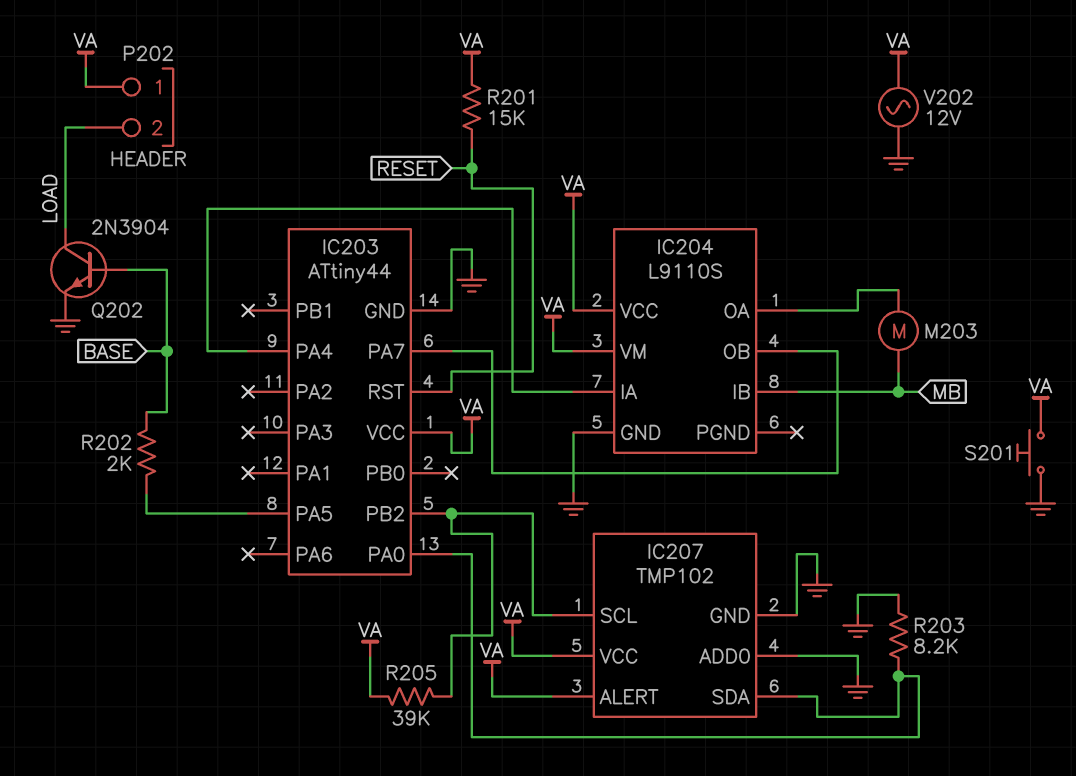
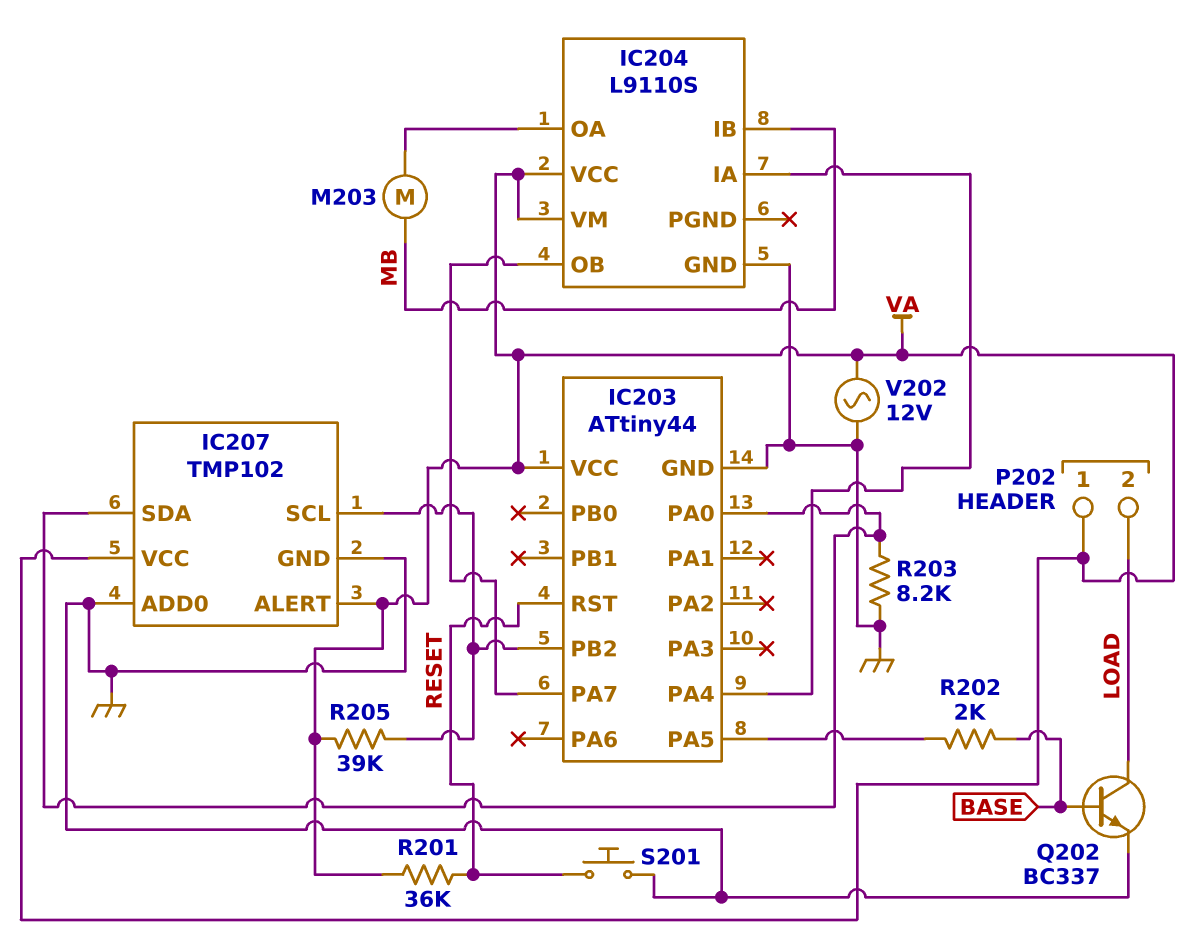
Q202: NPN 2N3904 (B BASE, C LOAD, E GND) -> NPN BC337 (B BASE, C LOAD, E GND)
R201: 15k (RESET, VA) -> 36k (RESET, VA)
S201: button (GND, VA) -> button (GND, RESET)

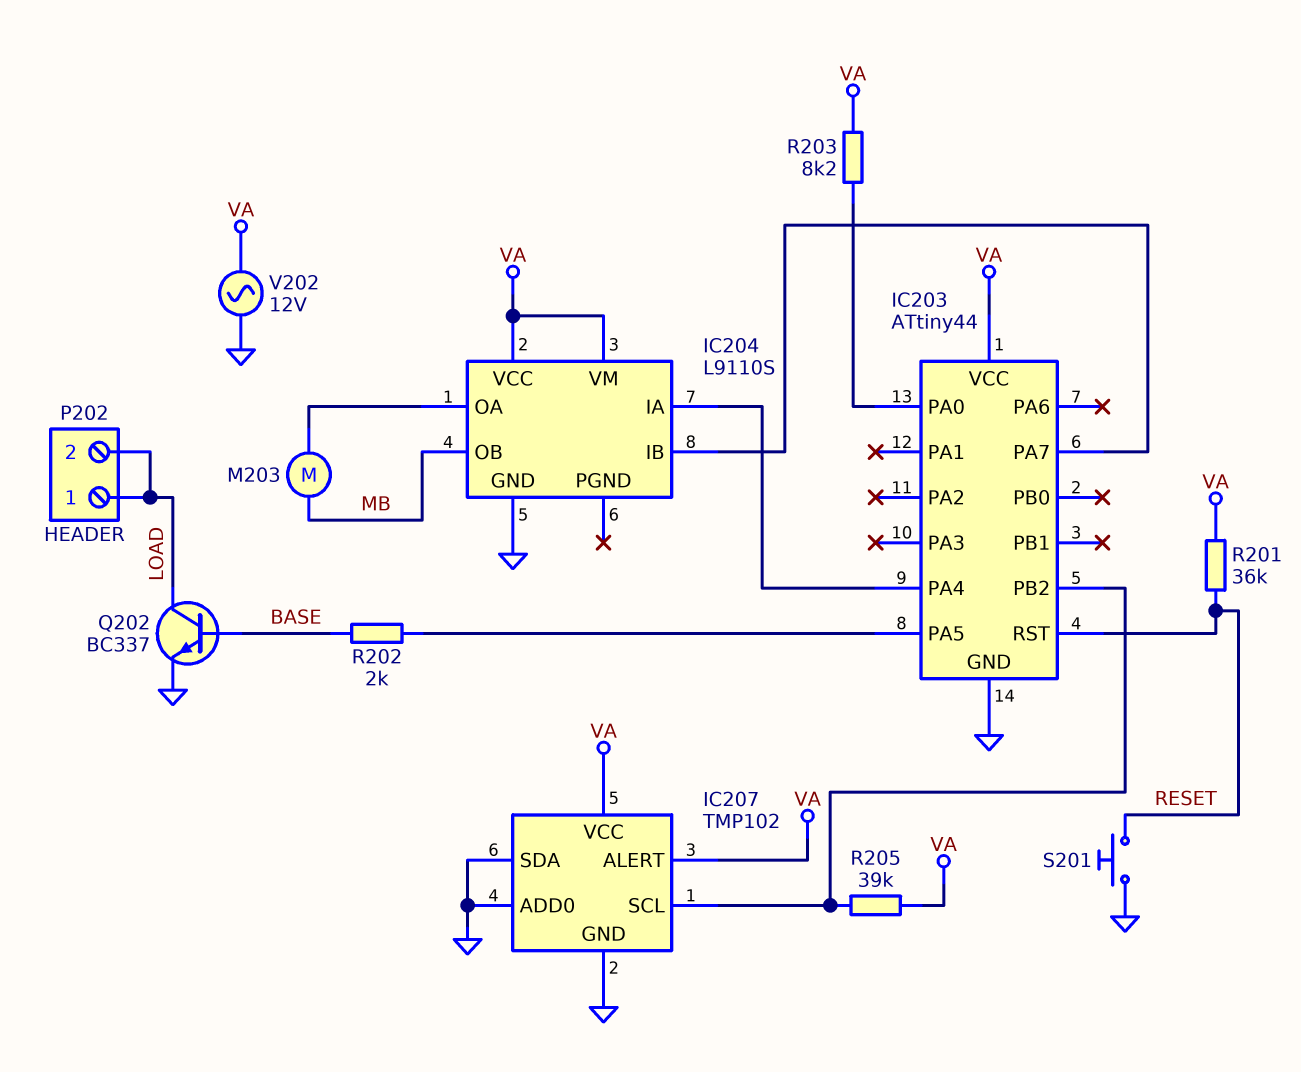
IC204 pin IB: MB -> IC203/PA7
IC204 pin OB: IC203/PA7 -> MB
IC207 pin SDA: IC203/PA0 -> GND
P202 pin 1: VA -> LOAD
R203: 8.2k (GND, IC203/PA0) -> 8.2k (IC203/PA0, VA)

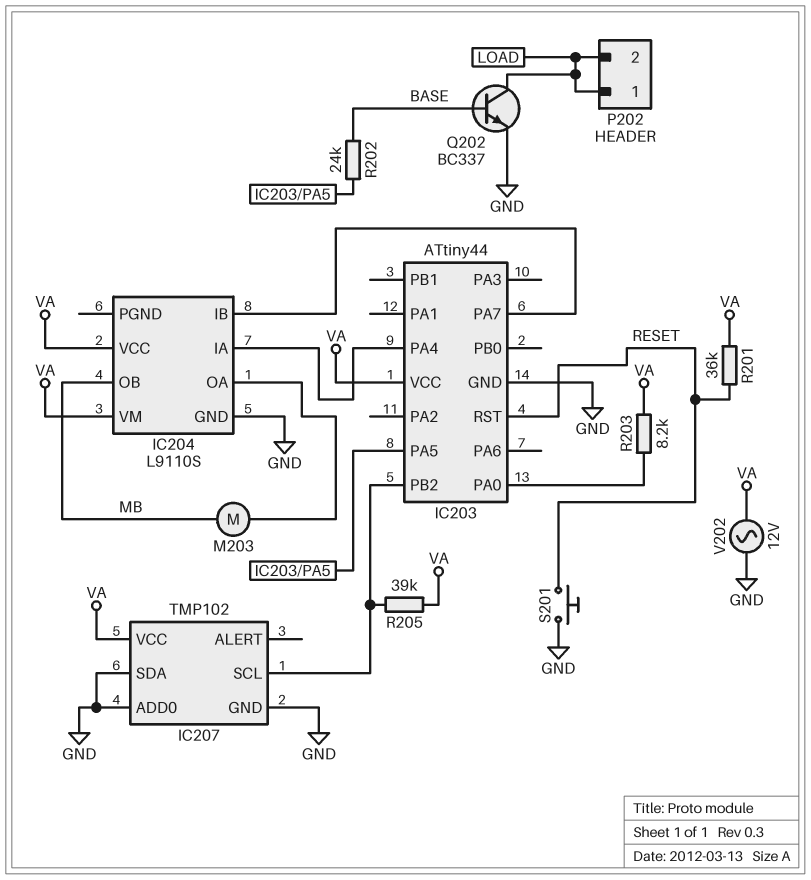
IC207 pin ALERT: VA -> none
R202: 2k (BASE, IC203/PA5) -> 24k (BASE, IC203/PA5)

